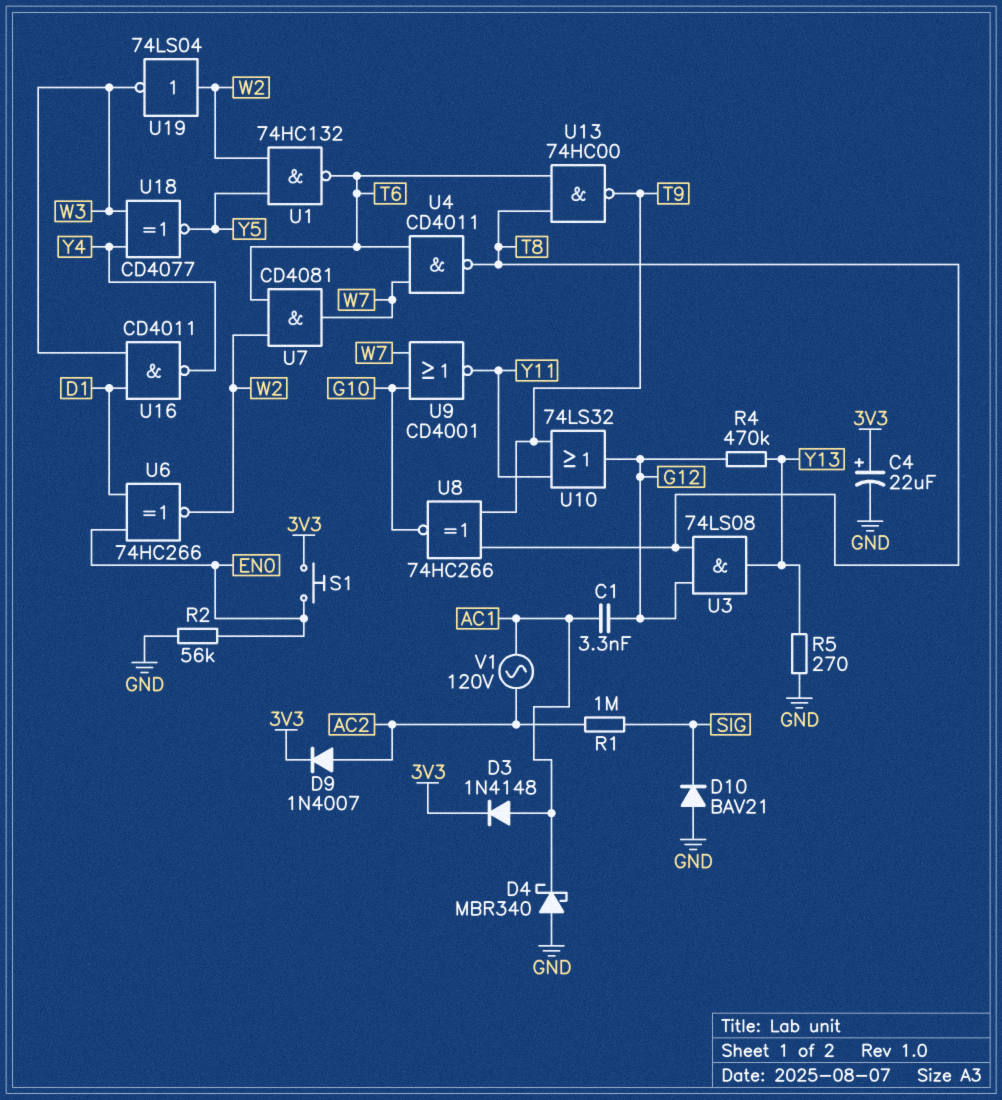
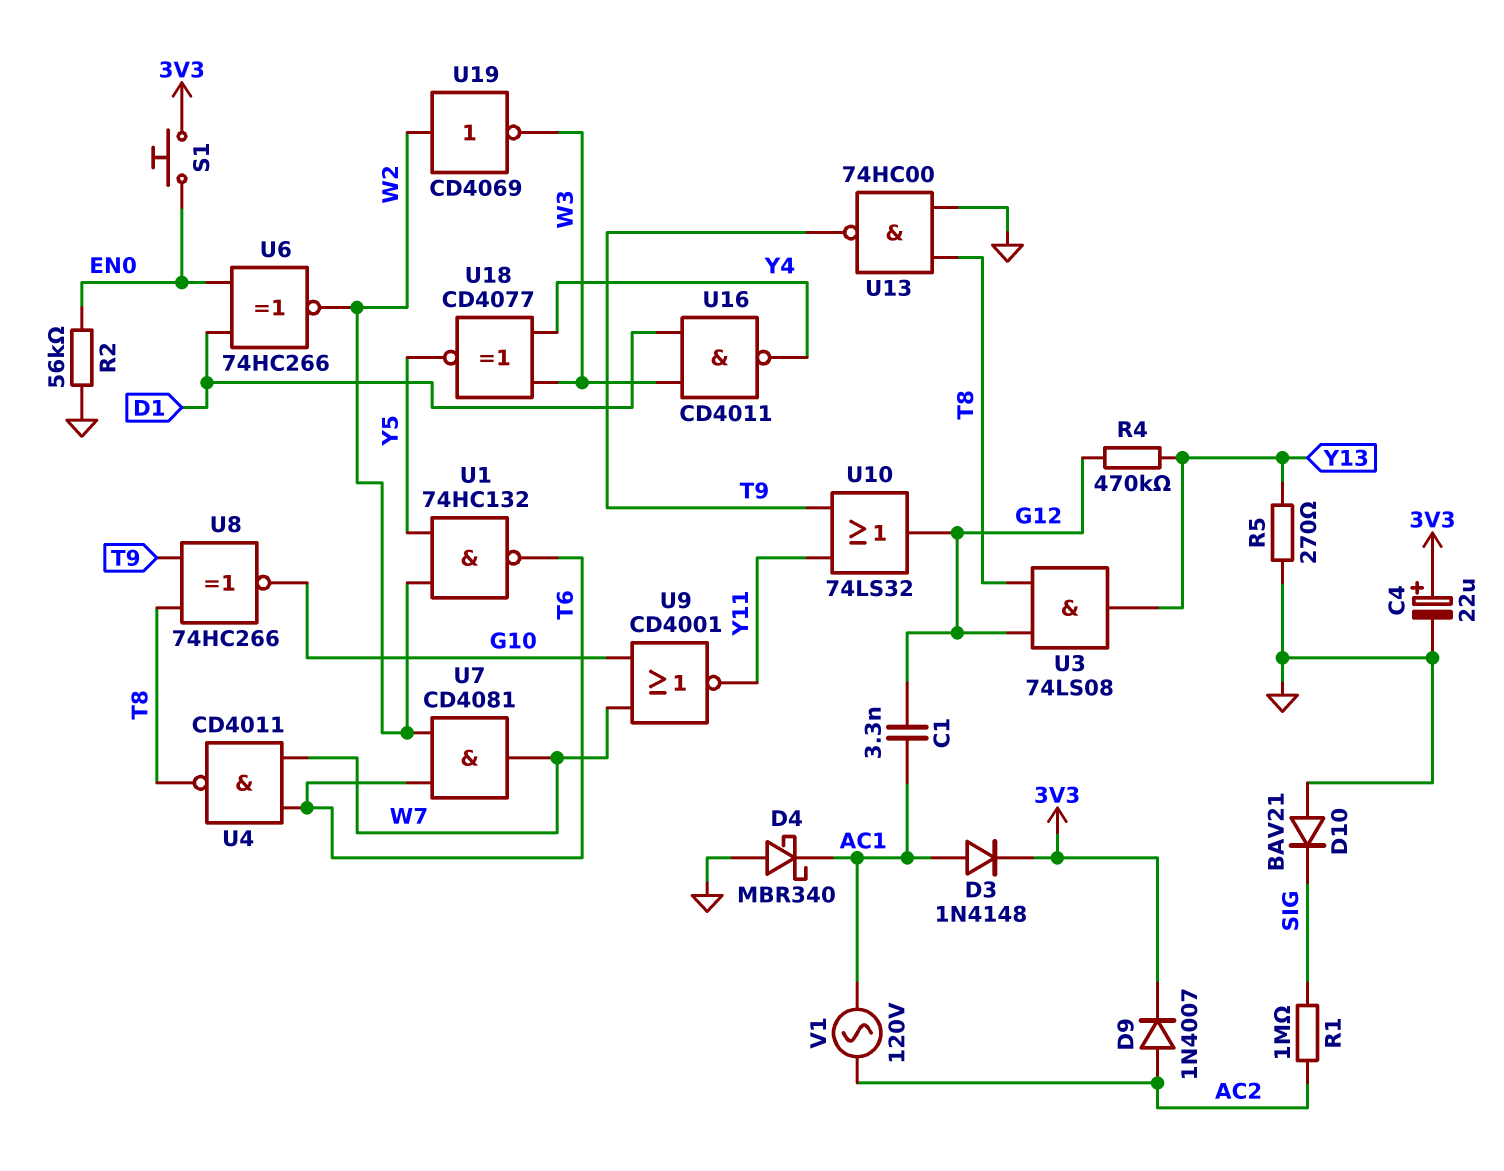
U13: NAND 74HC00 (in T6, in T8, out T9) -> NAND 74HC00 (in GND, in T8, out T9)
U19: NOT 74LS04 (in W2, out W3) -> NOT CD4069 (in W2, out W3)

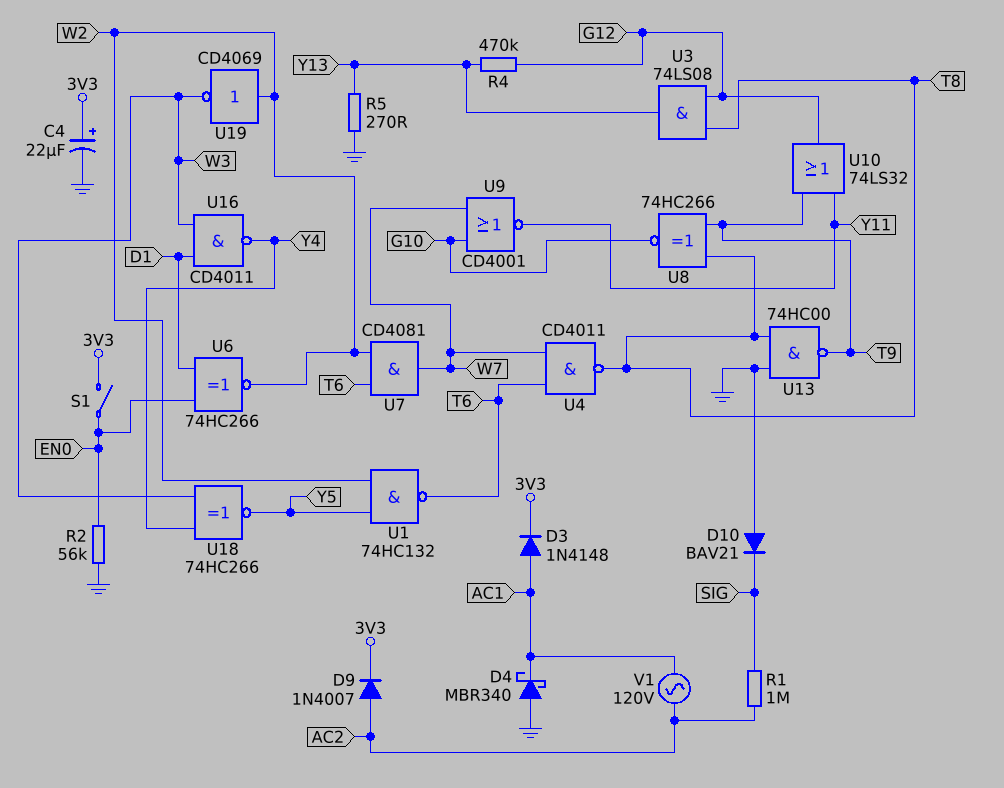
C1: 3.3nF (AC1, G12) -> none
S1: button (3V3, EN0) -> switch (3V3, EN0)
U18: XNOR CD4077 (in W3, in Y4, out Y5) -> XNOR 74HC266 (in W3, in Y4, out Y5)

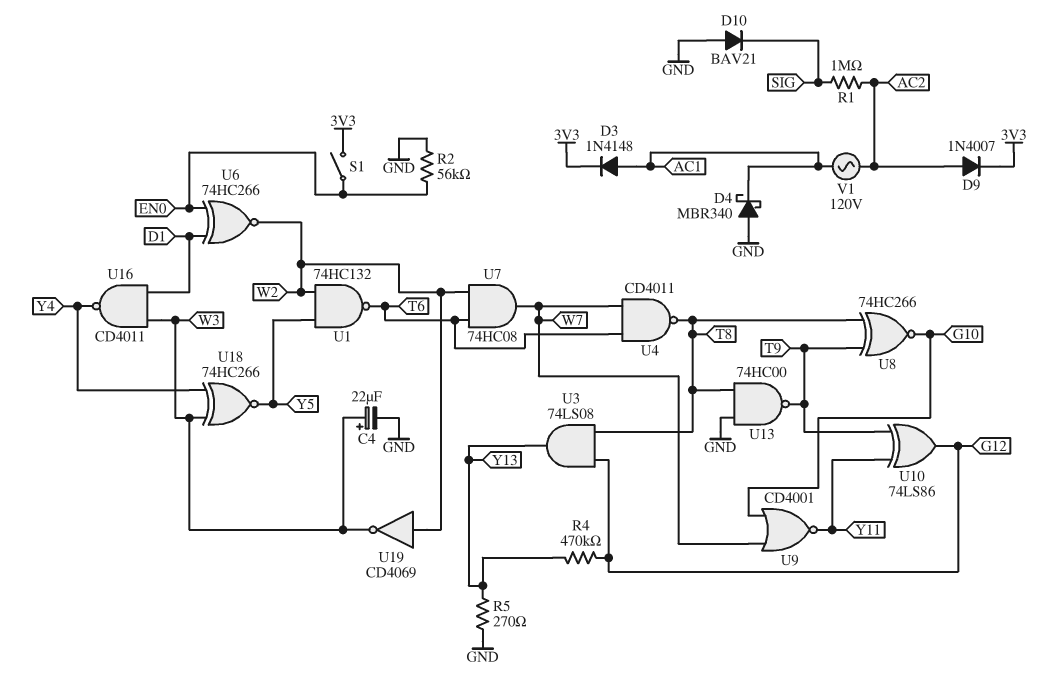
C4: 22uF (plus 3V3, minus GND) -> 22uF (plus W3, minus GND)
U7: AND CD4081 (in T6, in W2, out W7) -> AND 74HC08 (in T6, in W2, out W7)
U10: OR 74LS32 (in T9, in Y11, out G12) -> XOR 74LS86 (in T9, in Y11, out G12)

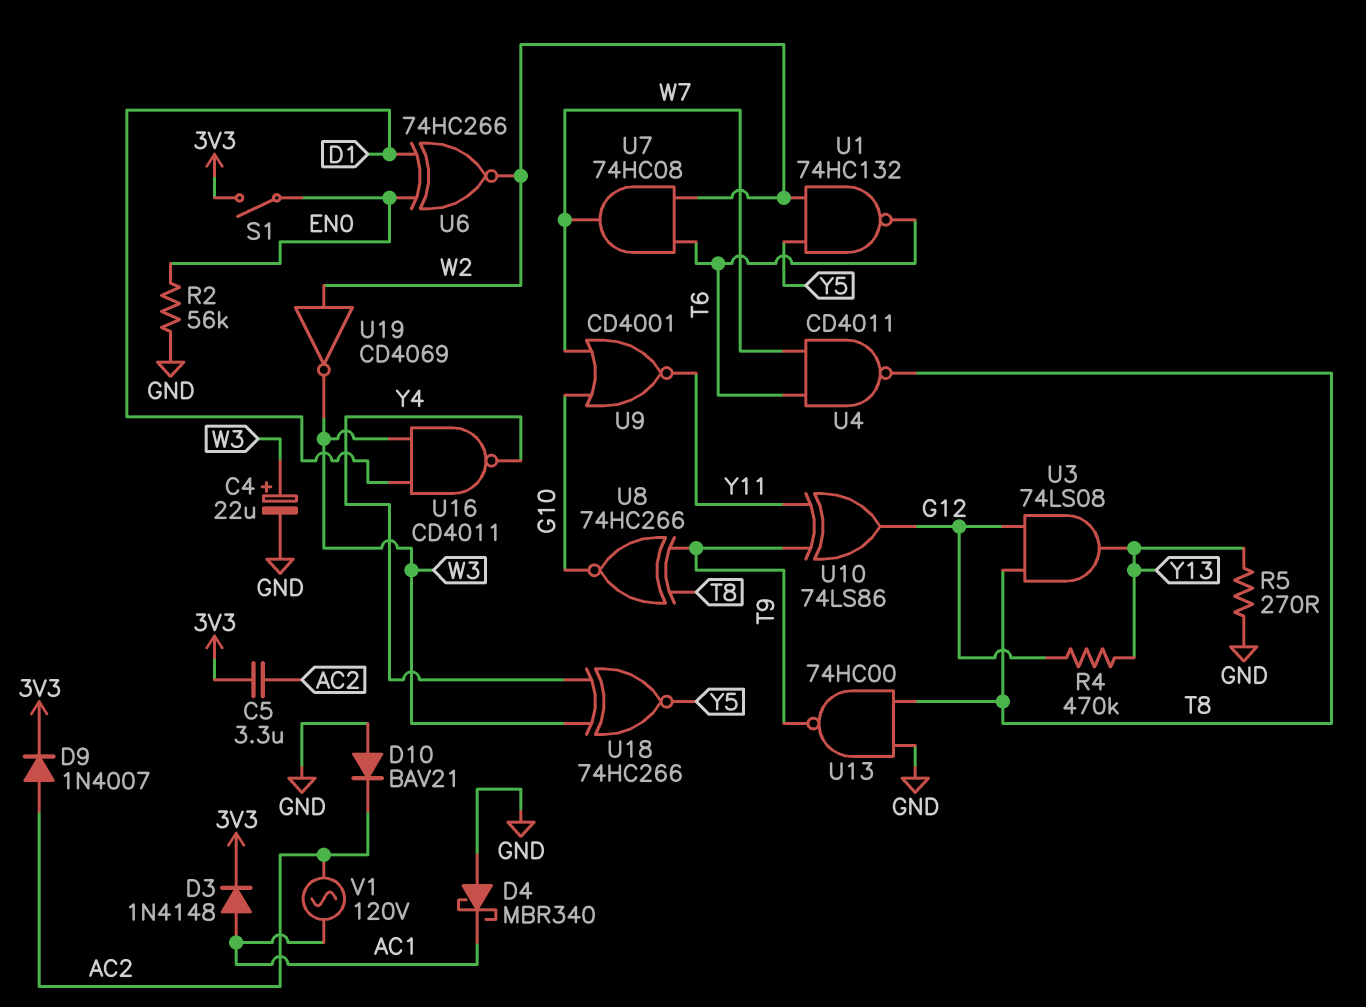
C5: none -> 3.3uF (3V3, AC2)
D10: diode BAV21 (A GND, K SIG) -> diode BAV21 (A GND, K AC2)
R1: 1M (AC2, SIG) -> none

